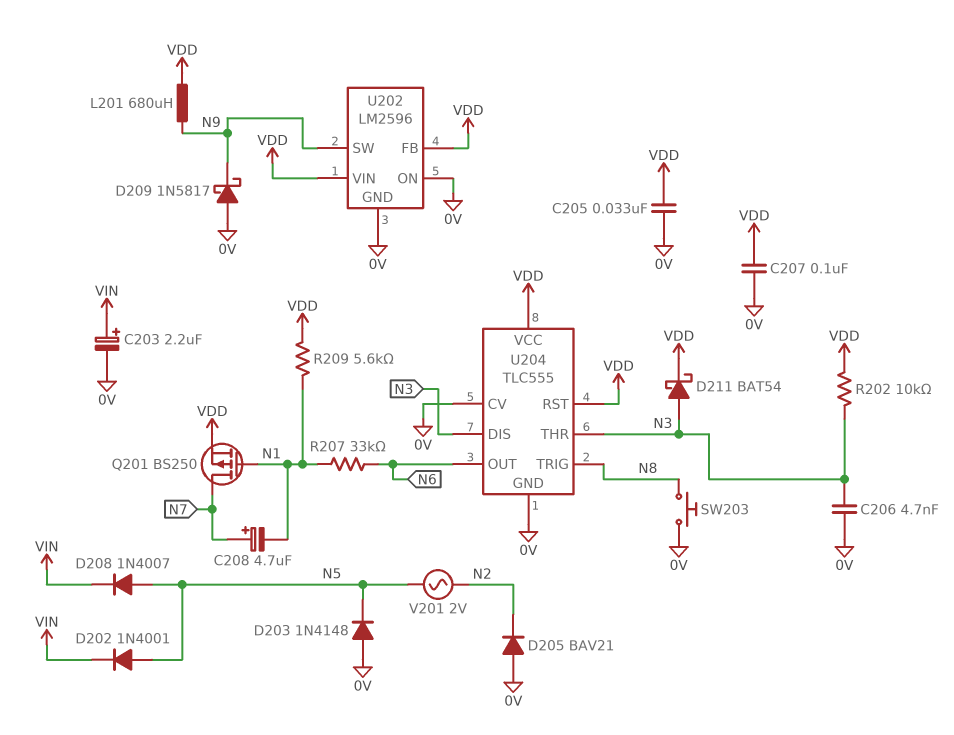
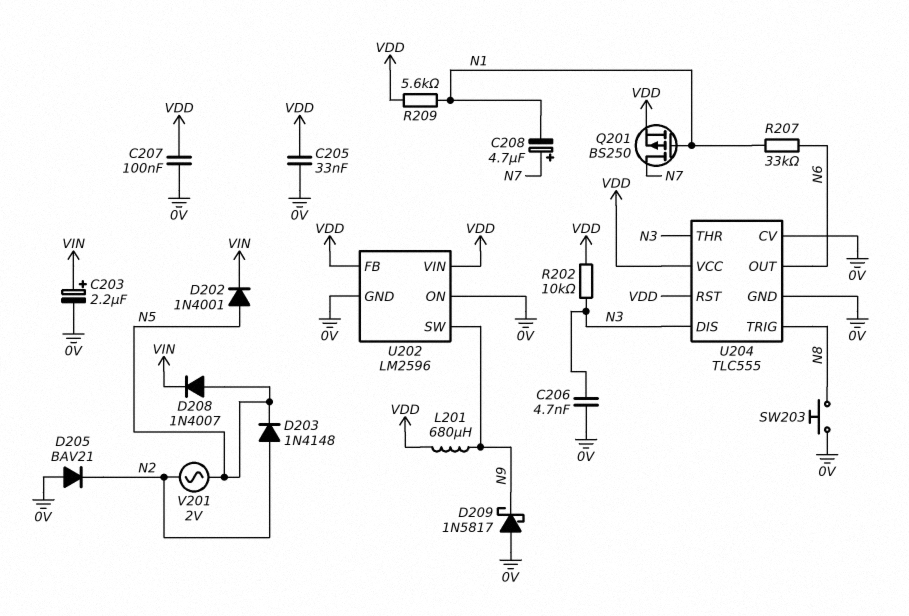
D203: diode 1N4148 (A 0V, K N5) -> diode 1N4148 (A N2, K N5)
D211: schottky BAT54 (A N3, K VDD) -> none

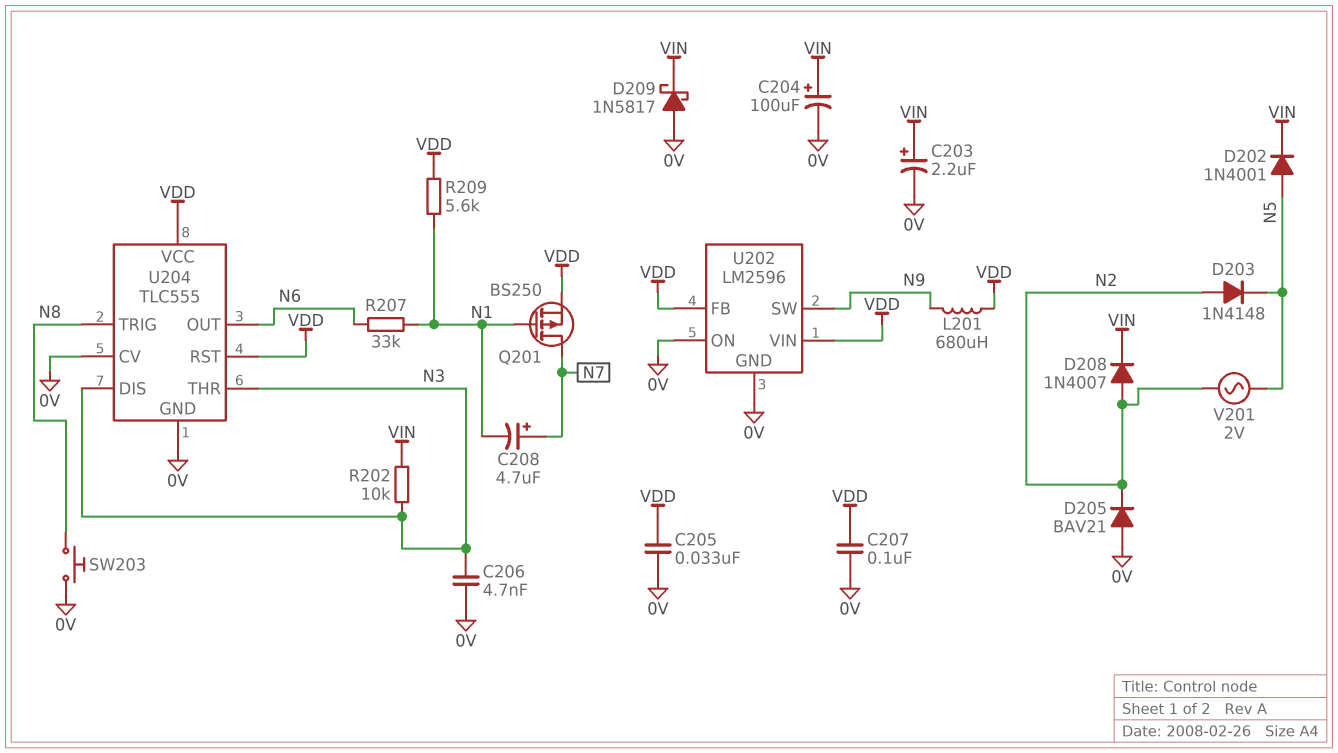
C204: none -> 100uF (plus VIN, minus 0V)
D208: diode 1N4007 (A N5, K VIN) -> diode 1N4007 (A N2, K VIN)
D209: schottky 1N5817 (A 0V, K N9) -> schottky 1N5817 (A 0V, K VIN)
R202: 10k (N3, VDD) -> 10k (N3, VIN)

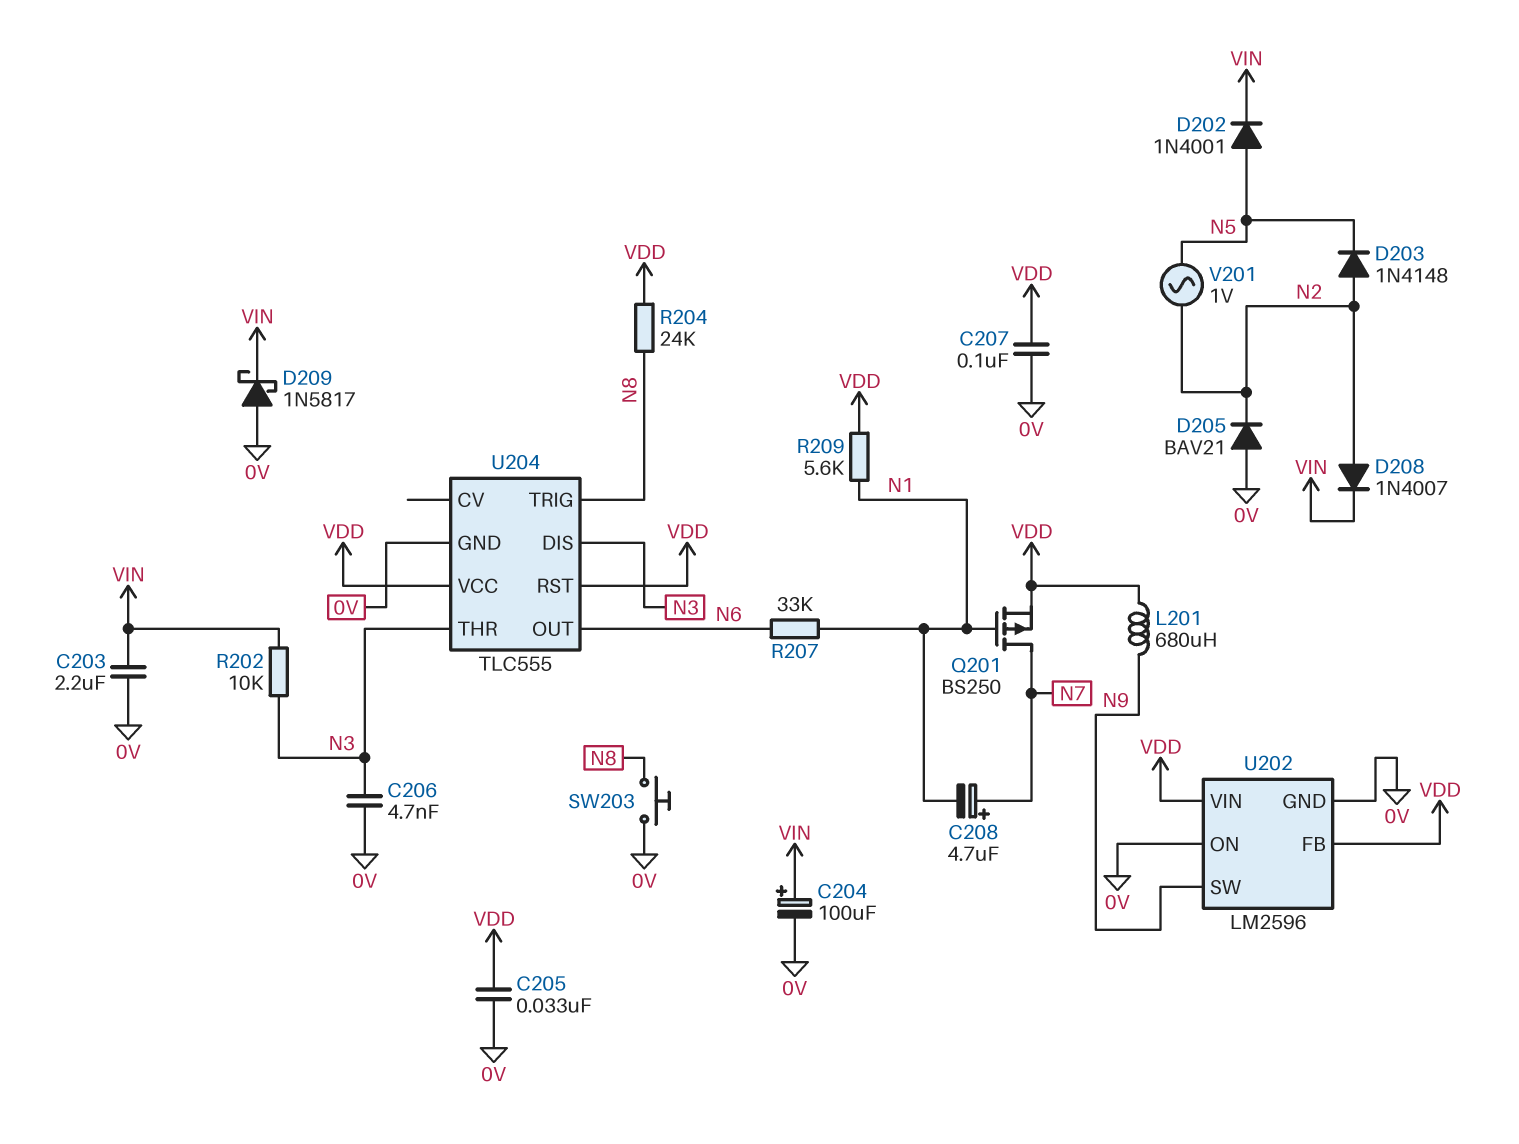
C203: 2.2uF (plus VIN, minus 0V) -> 2.2uF (0V, VIN)
R204: none -> 24k (N8, VDD)
U204 pin CV: 0V -> none
V201: AC 2V (N2, N5) -> AC 1V (N2, N5)

